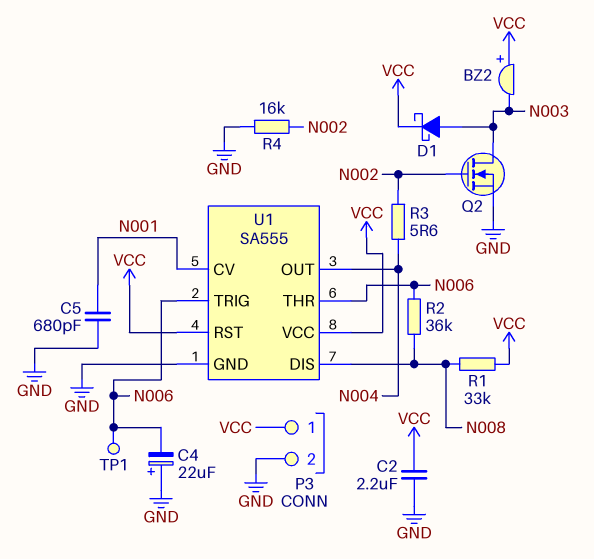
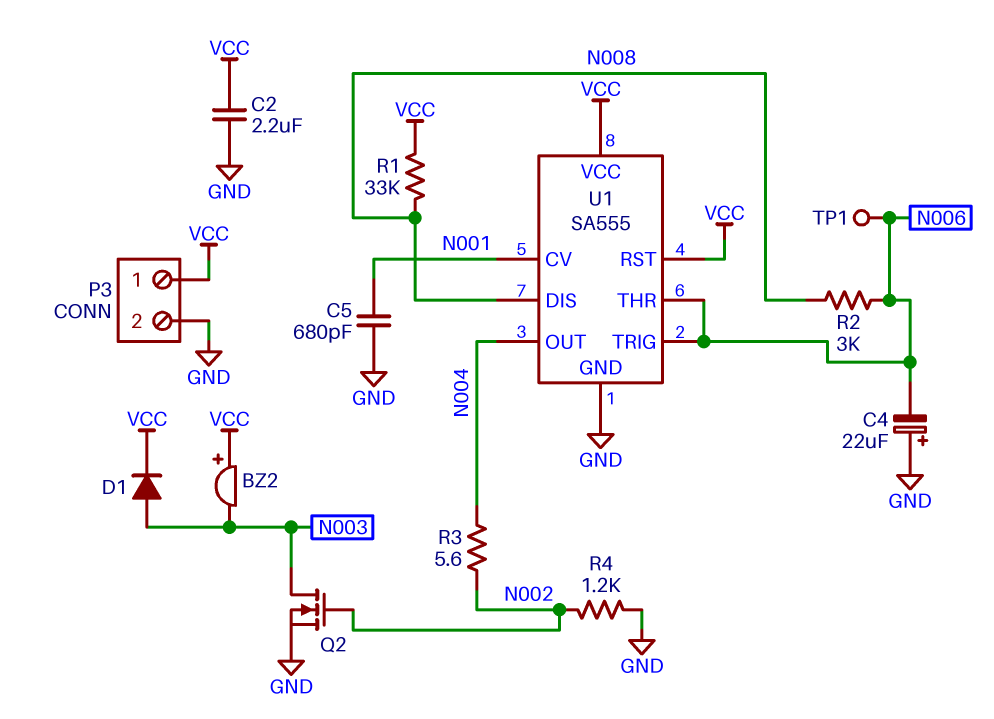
D1: schottky (A N003, K VCC) -> diode (A N003, K VCC)
R2: 36k (N006, N008) -> 3k (N006, N008)
R4: 16k (GND, N002) -> 1.2k (GND, N002)

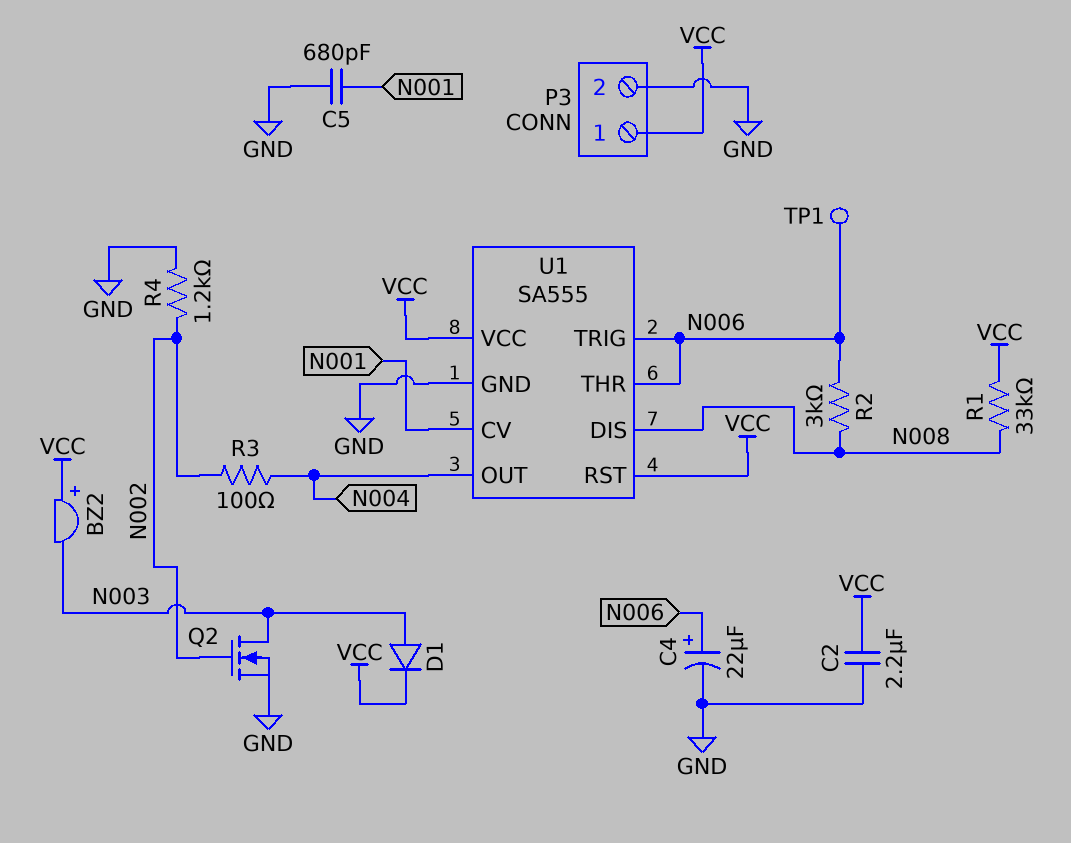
C4: 22uF (plus GND, minus N006) -> 22uF (plus N006, minus GND)
R3: 5.6 (N002, N004) -> 100 (N002, N004)

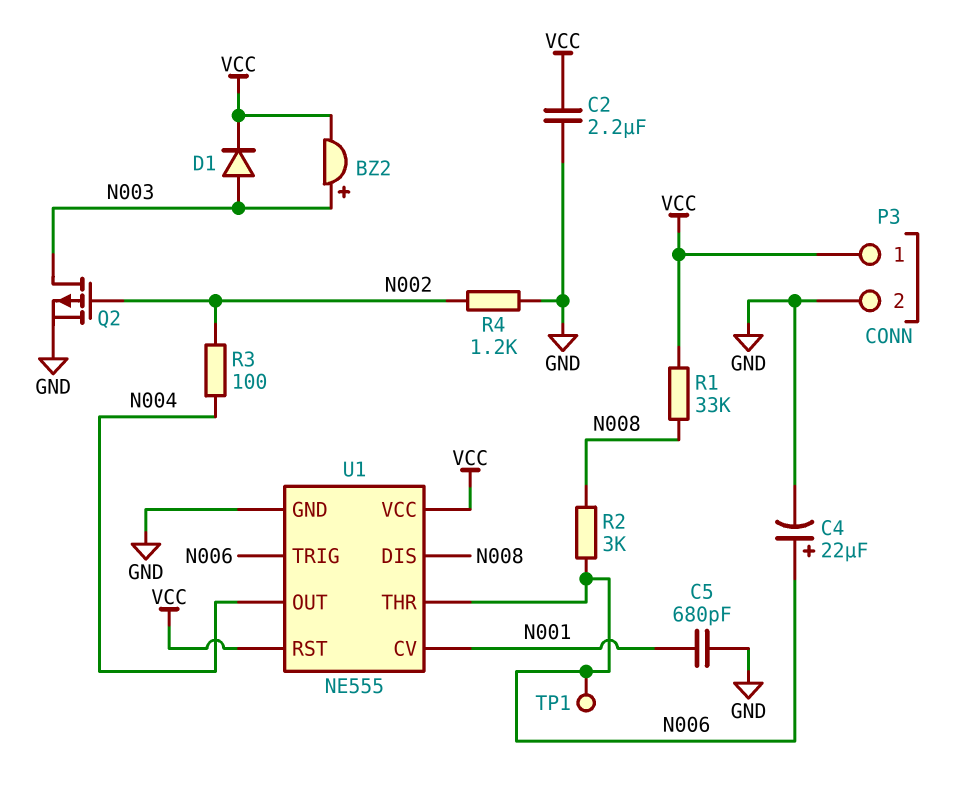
BZ2: buzzer (plus VCC, minus N003) -> buzzer (plus N003, minus VCC)
Q2: NMOS (G N002, D N003, S GND) -> PMOS (G N002, D N003, S GND)
U1: SA555 -> NE555

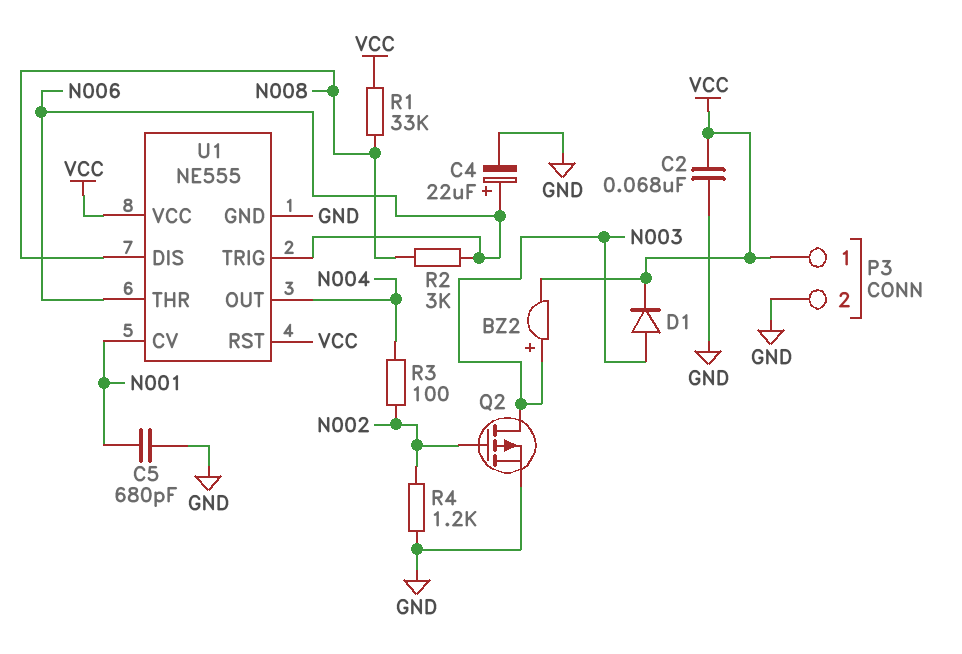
C2: 2.2uF (GND, VCC) -> 68nF (GND, VCC)
TP1: test point (N006) -> none

